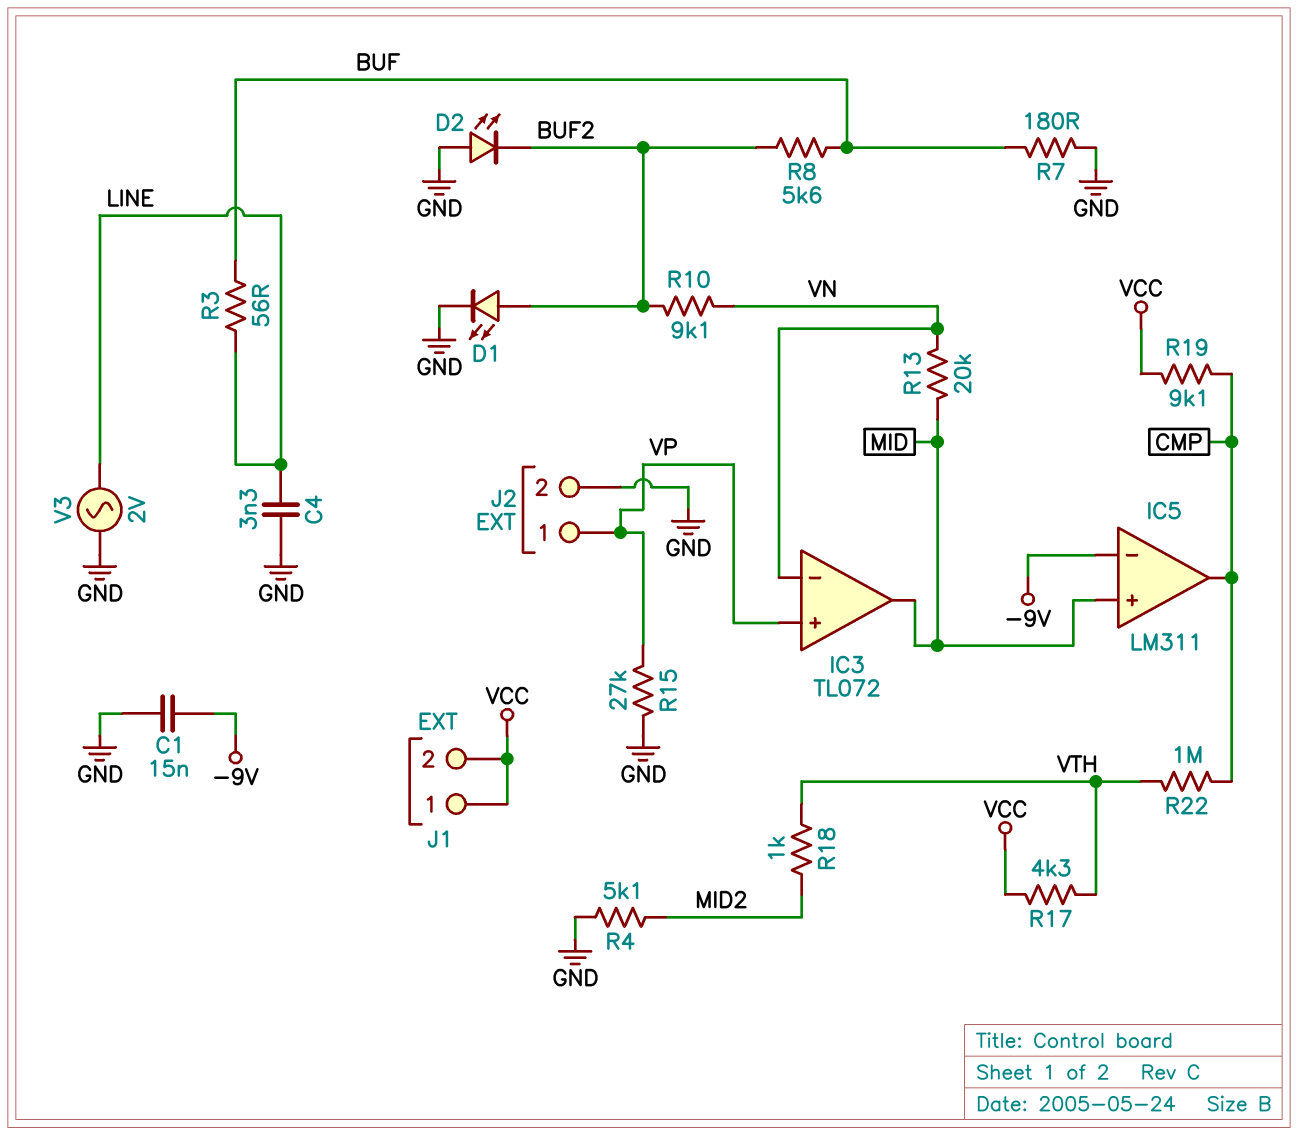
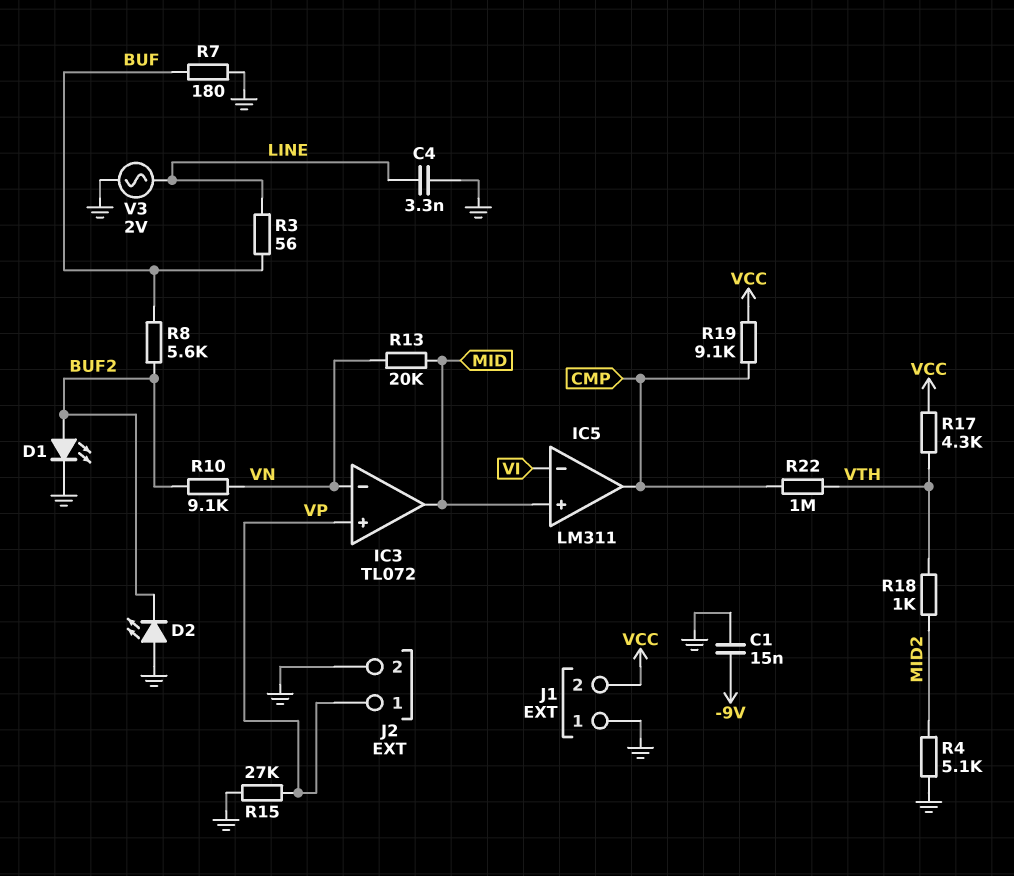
IC5 pin in-: -9V -> VI
J1 pin 1: VCC -> GND

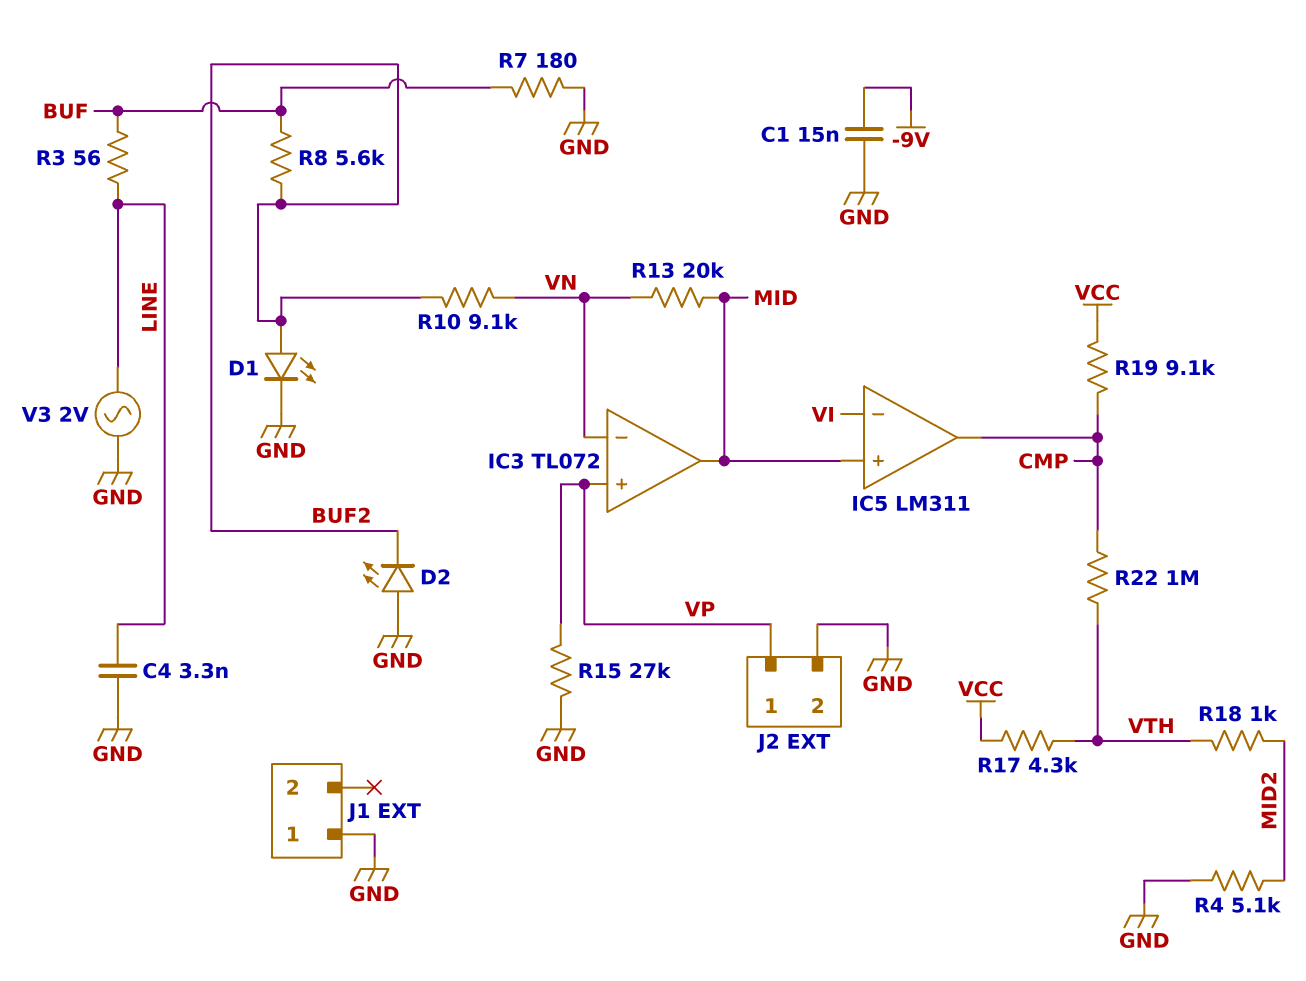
J1 pin 2: VCC -> none

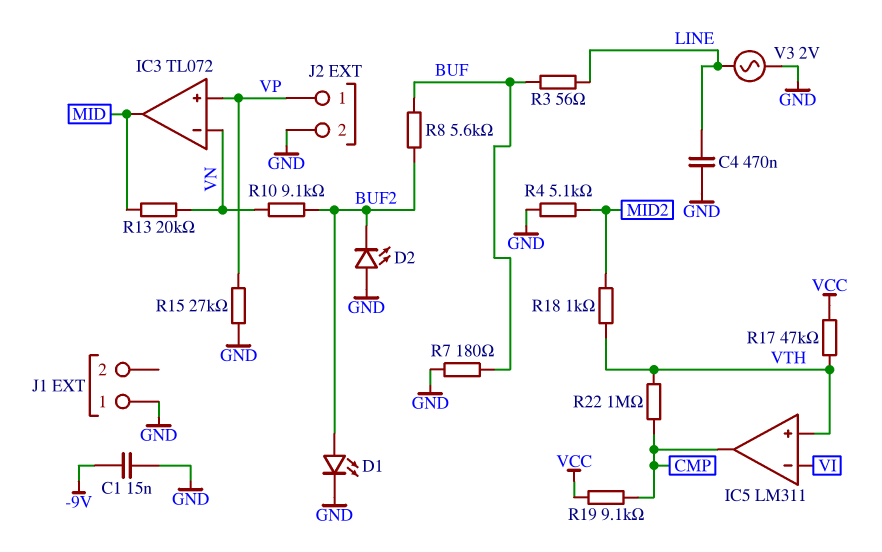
C4: 3.3nF (GND, LINE) -> 470nF (GND, LINE)
IC5 pin in+: MID -> VTH
R17: 4.3k (VCC, VTH) -> 47k (VCC, VTH)

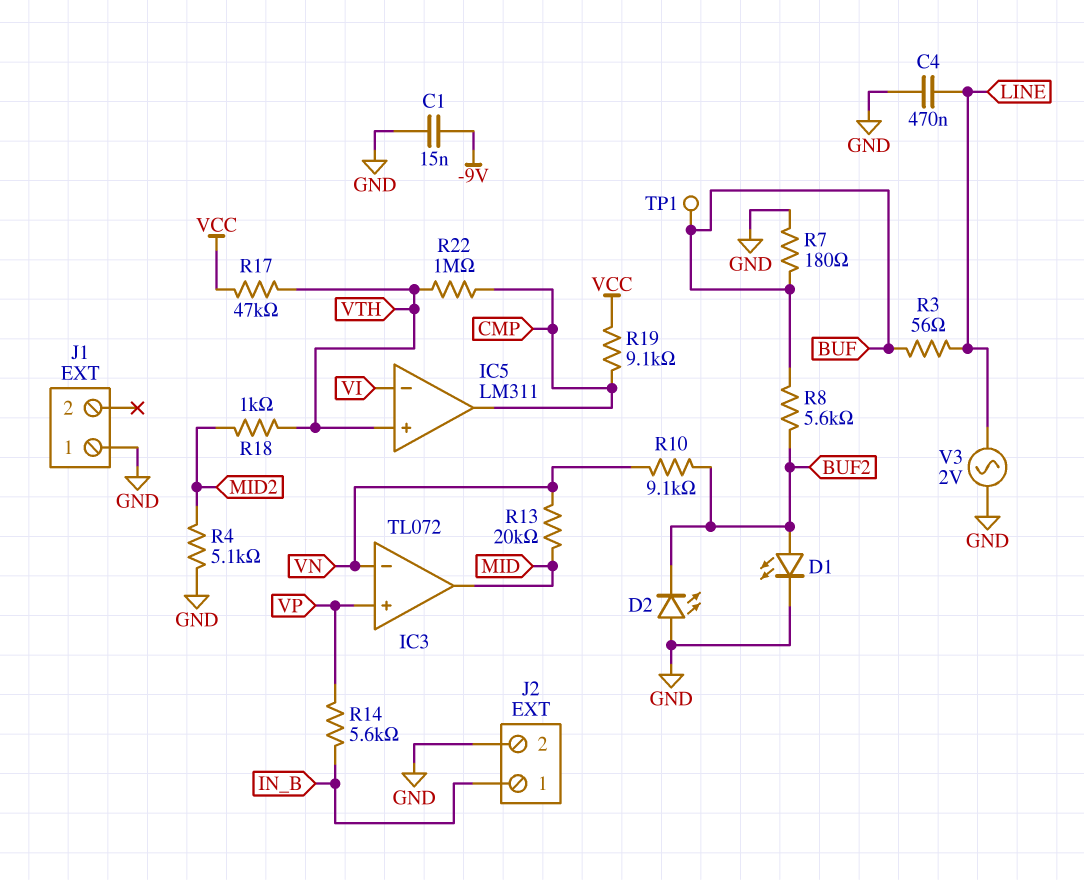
J2 pin 1: VP -> IN_B
R14: none -> 5.6k (IN_B, VP)
R15: 27k (GND, VP) -> none
TP1: none -> test point (BUF)

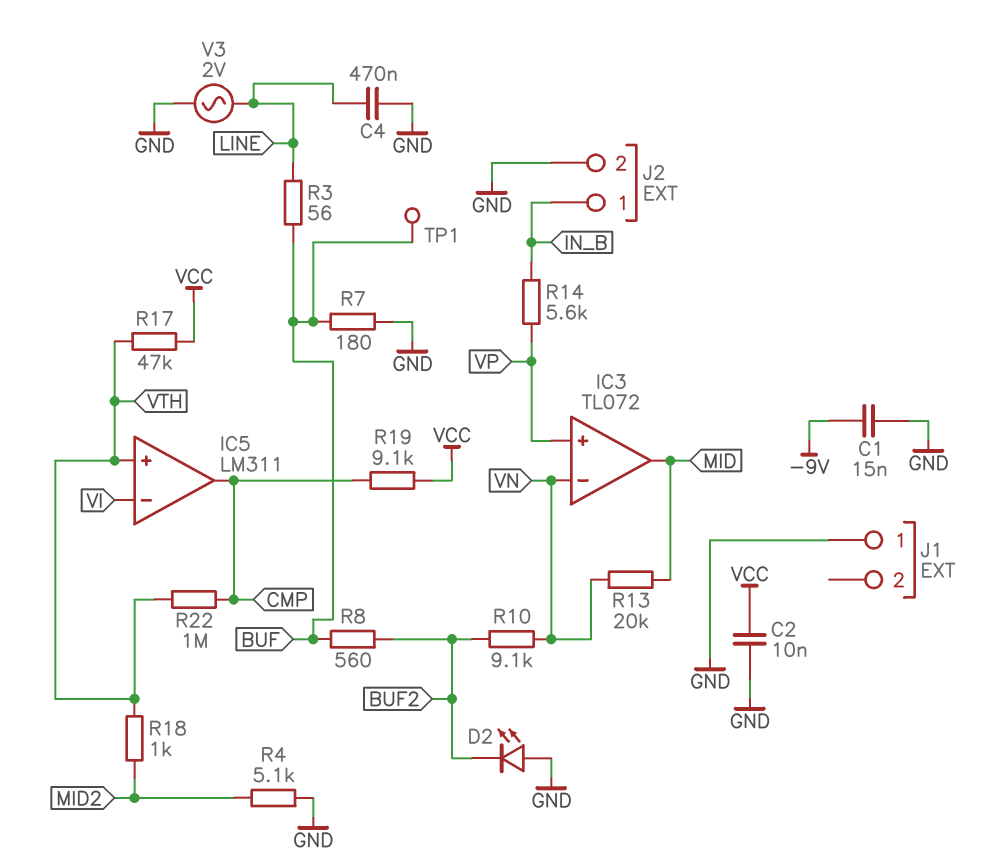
C2: none -> 10nF (GND, VCC)
D1: LED (A BUF2, K GND) -> none
R8: 5.6k (BUF, BUF2) -> 560 (BUF, BUF2)

